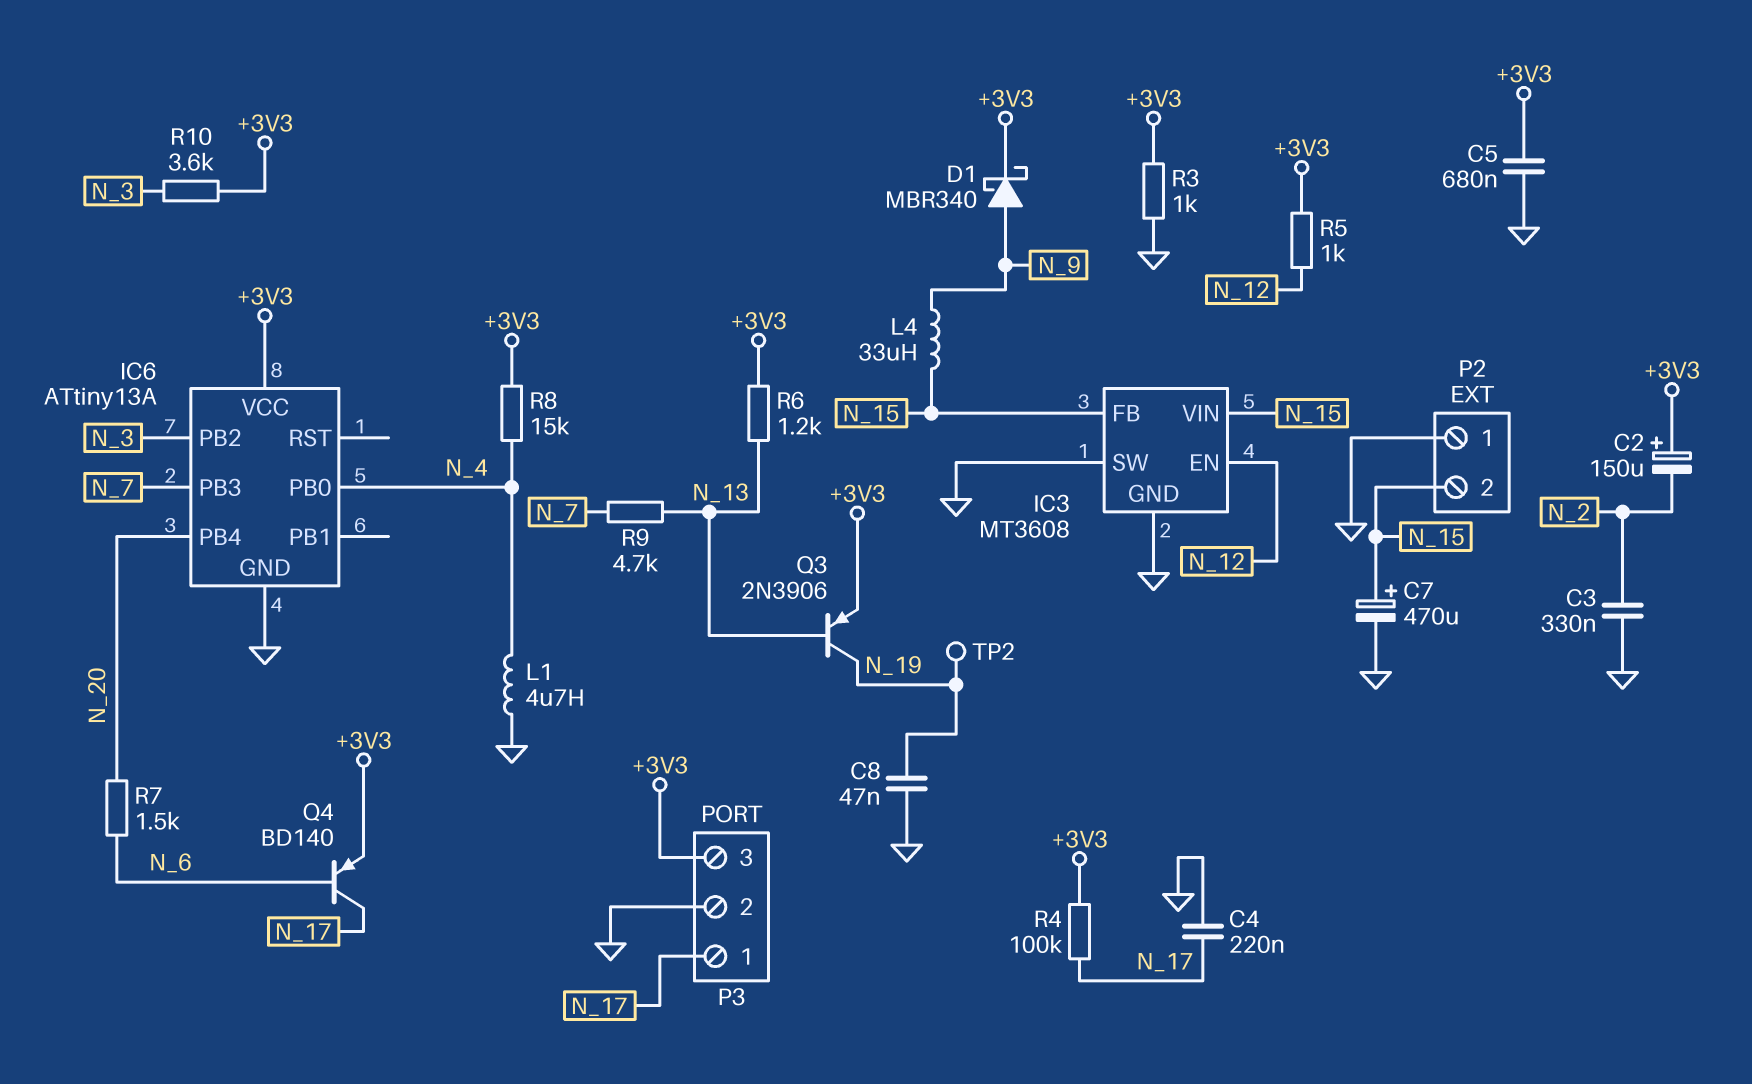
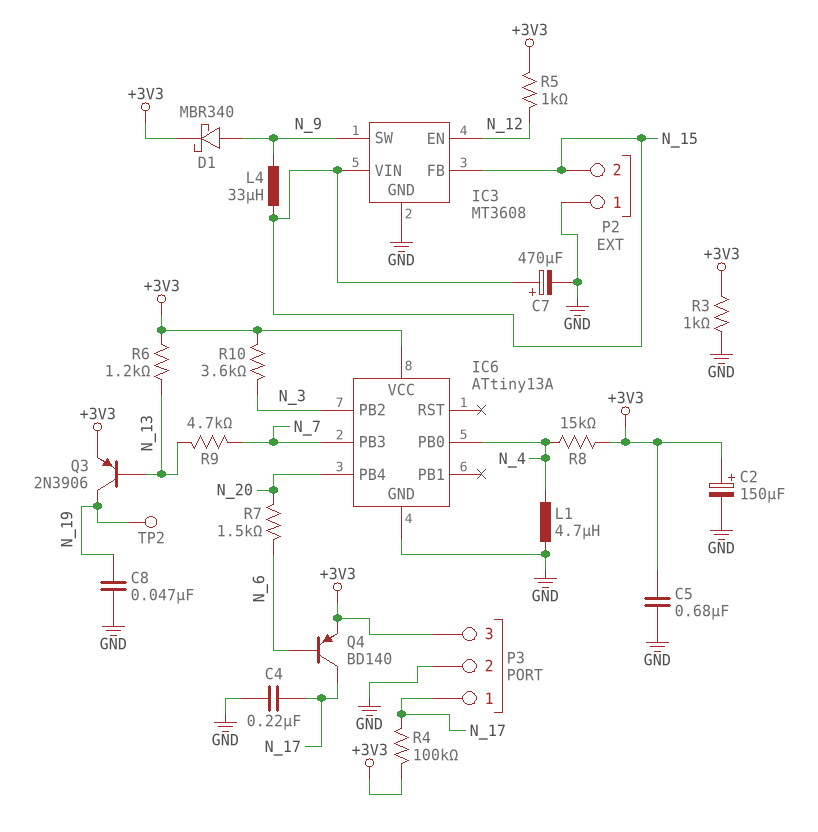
C2: 150uF (plus +3V3, minus N_2) -> 150uF (plus +3V3, minus GND)
C3: 330nF (GND, N_2) -> none
IC3 pin SW: GND -> N_9

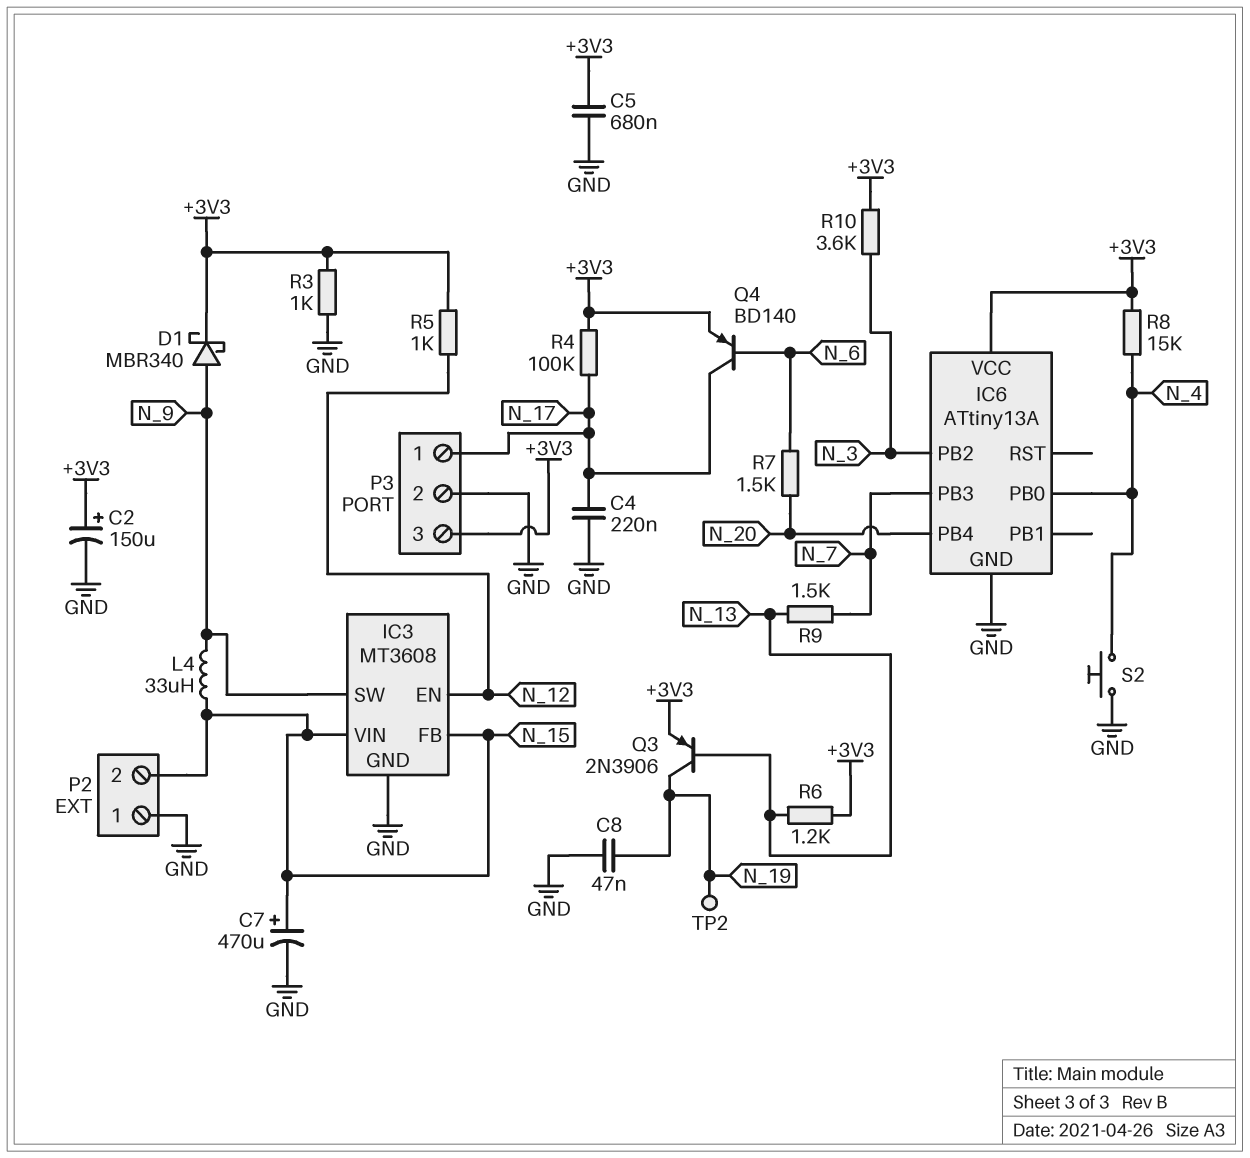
L1: 4.7uH (GND, N_4) -> none
R9: 4.7k (N_7, N_13) -> 1.5k (N_7, N_13)
S2: none -> button (GND, N_4)

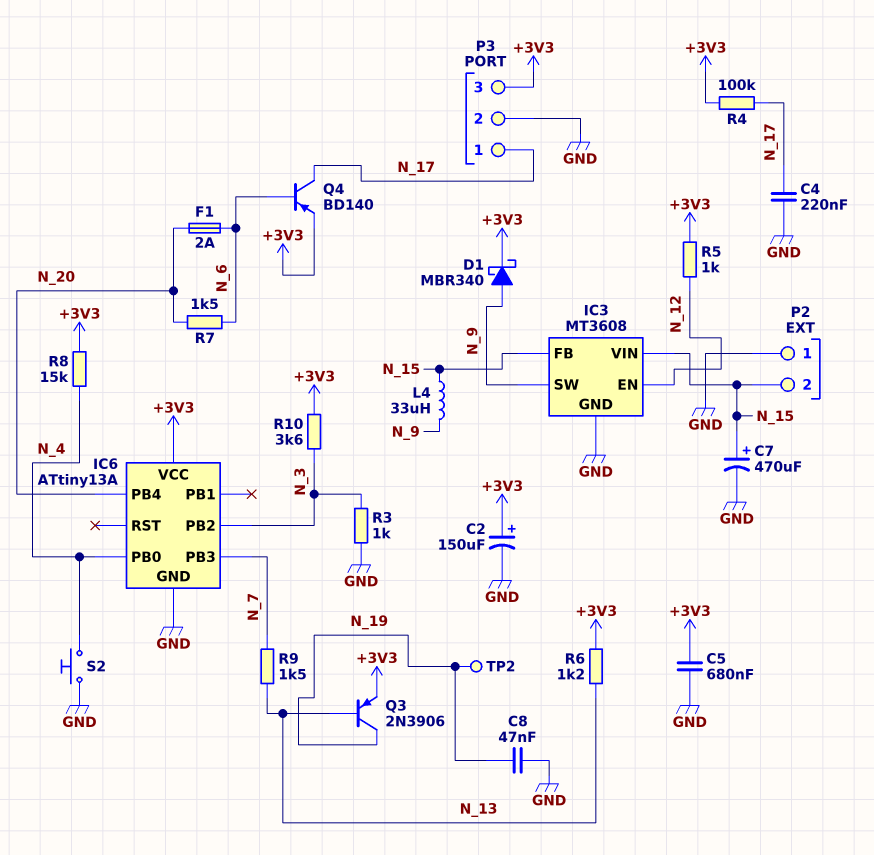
F1: none -> 2A (N_6, N_20)
R3: 1k (+3V3, GND) -> 1k (GND, N_3)

